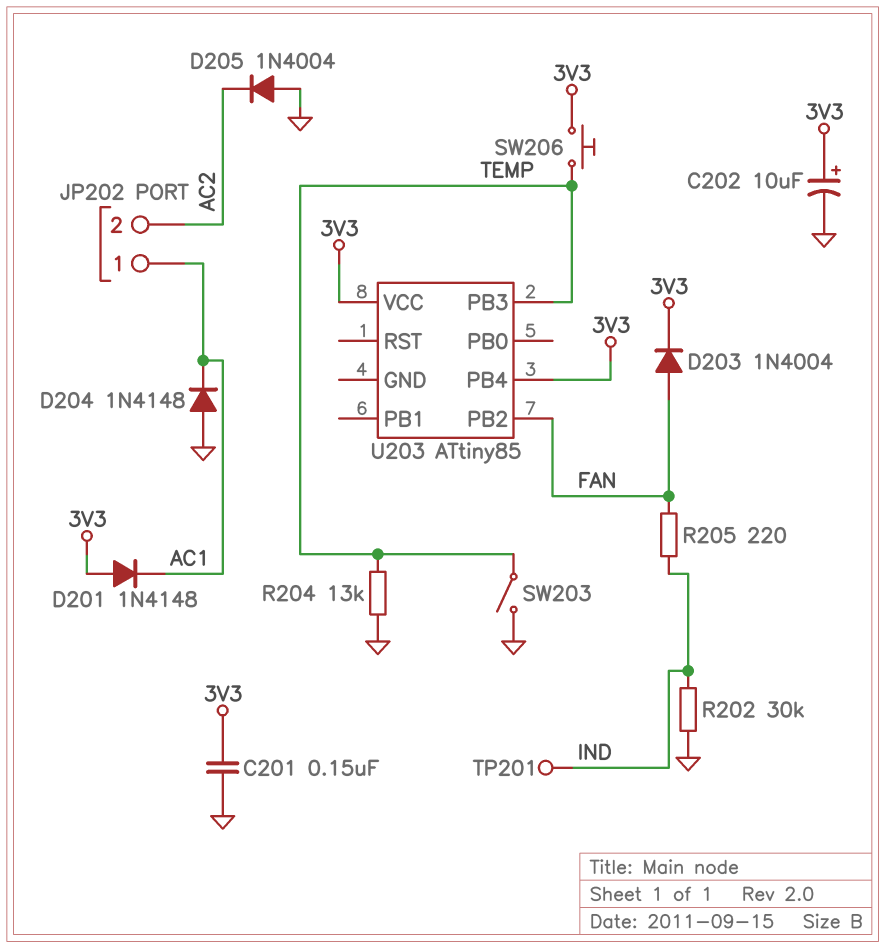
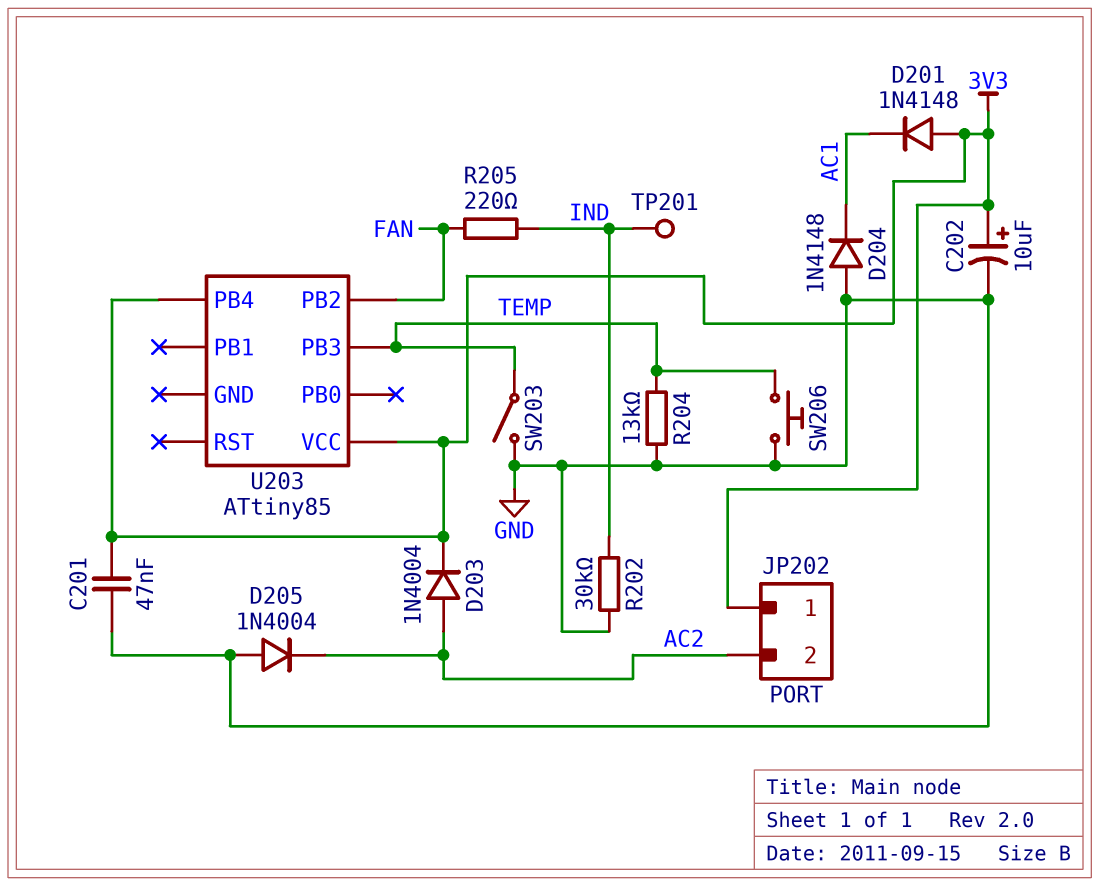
C201: 150nF (3V3, GND) -> 47nF (3V3, GND)
D203: diode 1N4004 (A FAN, K 3V3) -> diode 1N4004 (A AC2, K 3V3)
JP202 pin 1: AC1 -> 3V3
SW206: button (3V3, TEMP) -> button (GND, TEMP)

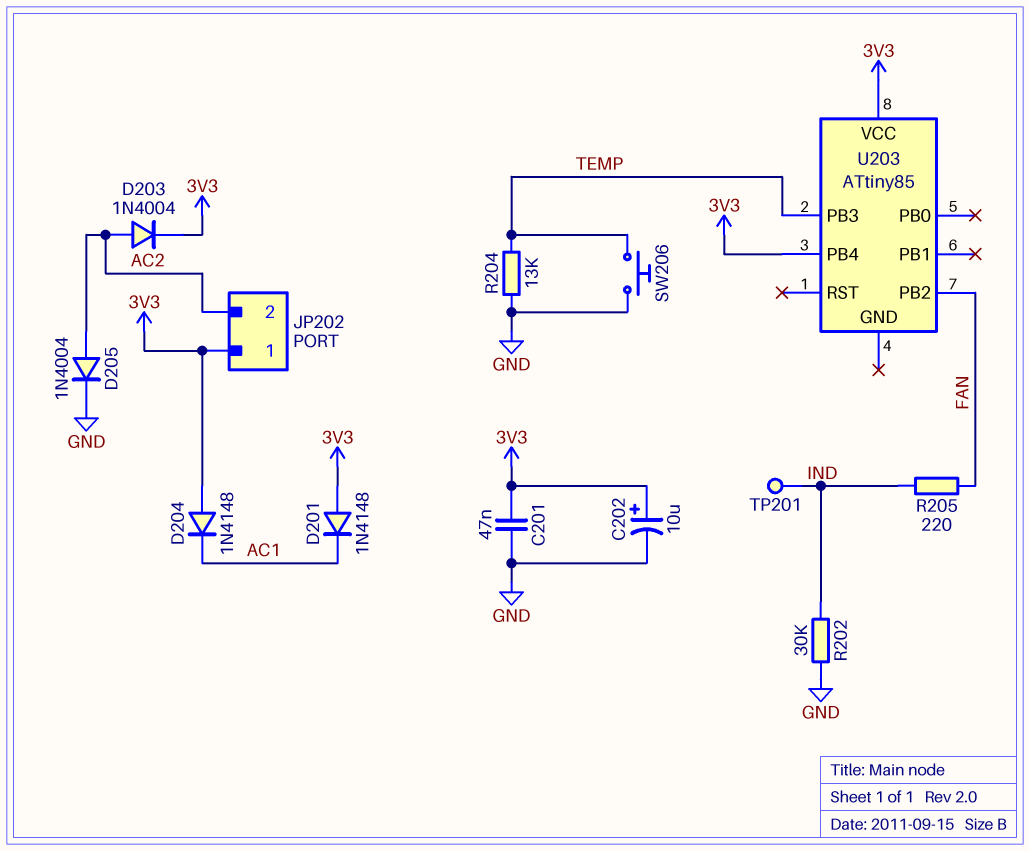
D204: diode 1N4148 (A GND, K AC1) -> diode 1N4148 (A 3V3, K AC1)
D205: diode 1N4004 (A GND, K AC2) -> diode 1N4004 (A AC2, K GND)
SW203: switch (GND, TEMP) -> none

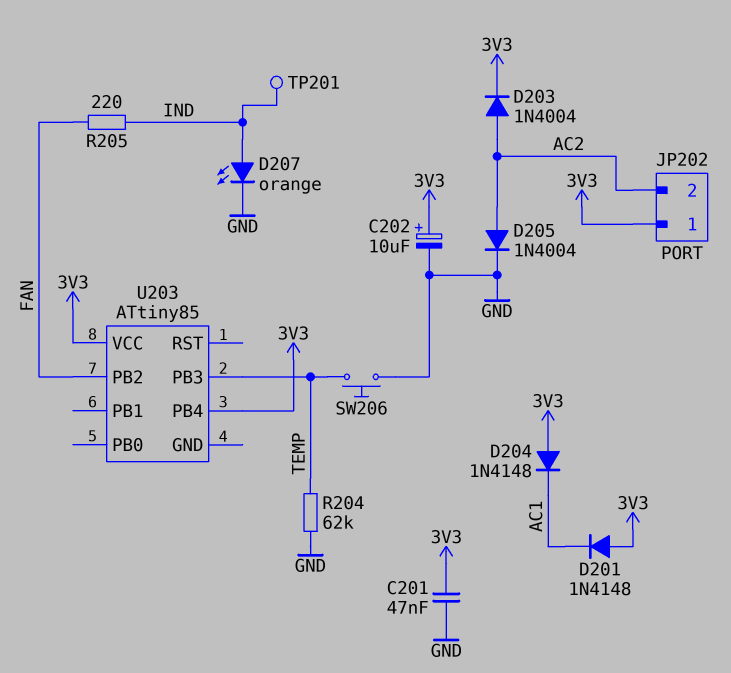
D207: none -> LED orange (A IND, K GND)
R202: 30k (GND, IND) -> none
R204: 13k (GND, TEMP) -> 62k (GND, TEMP)

